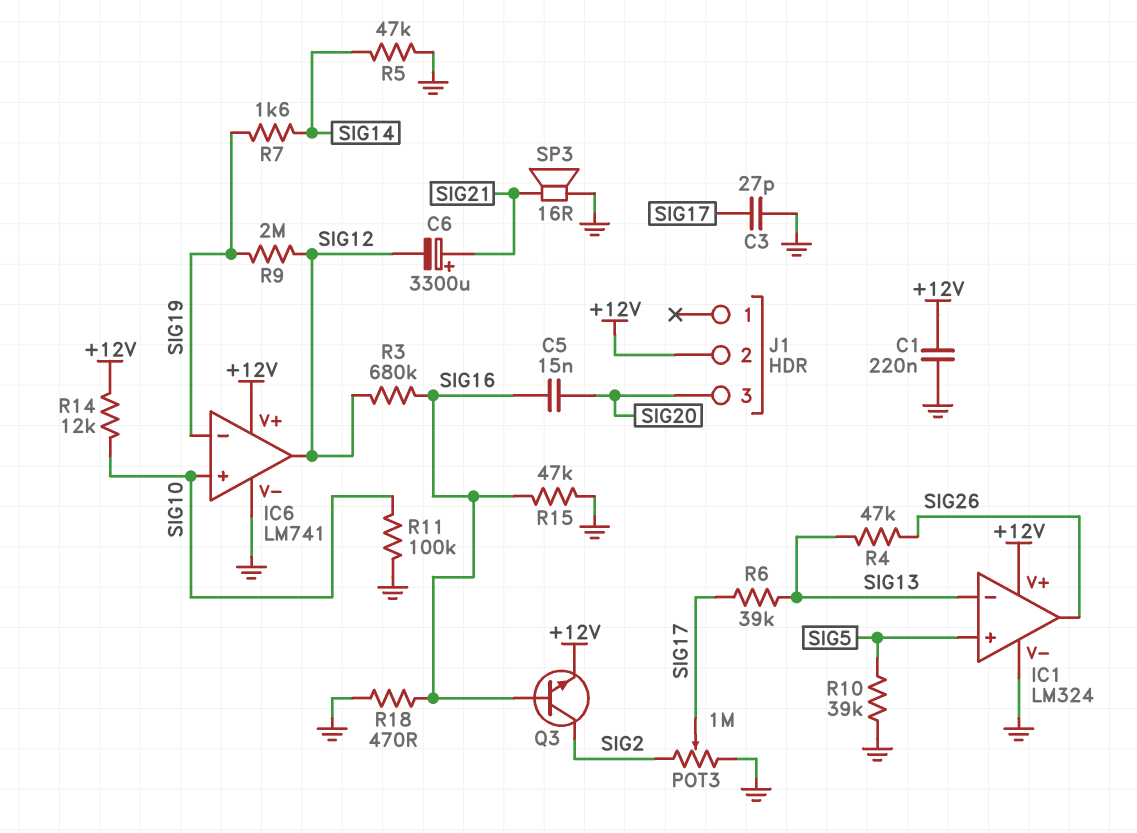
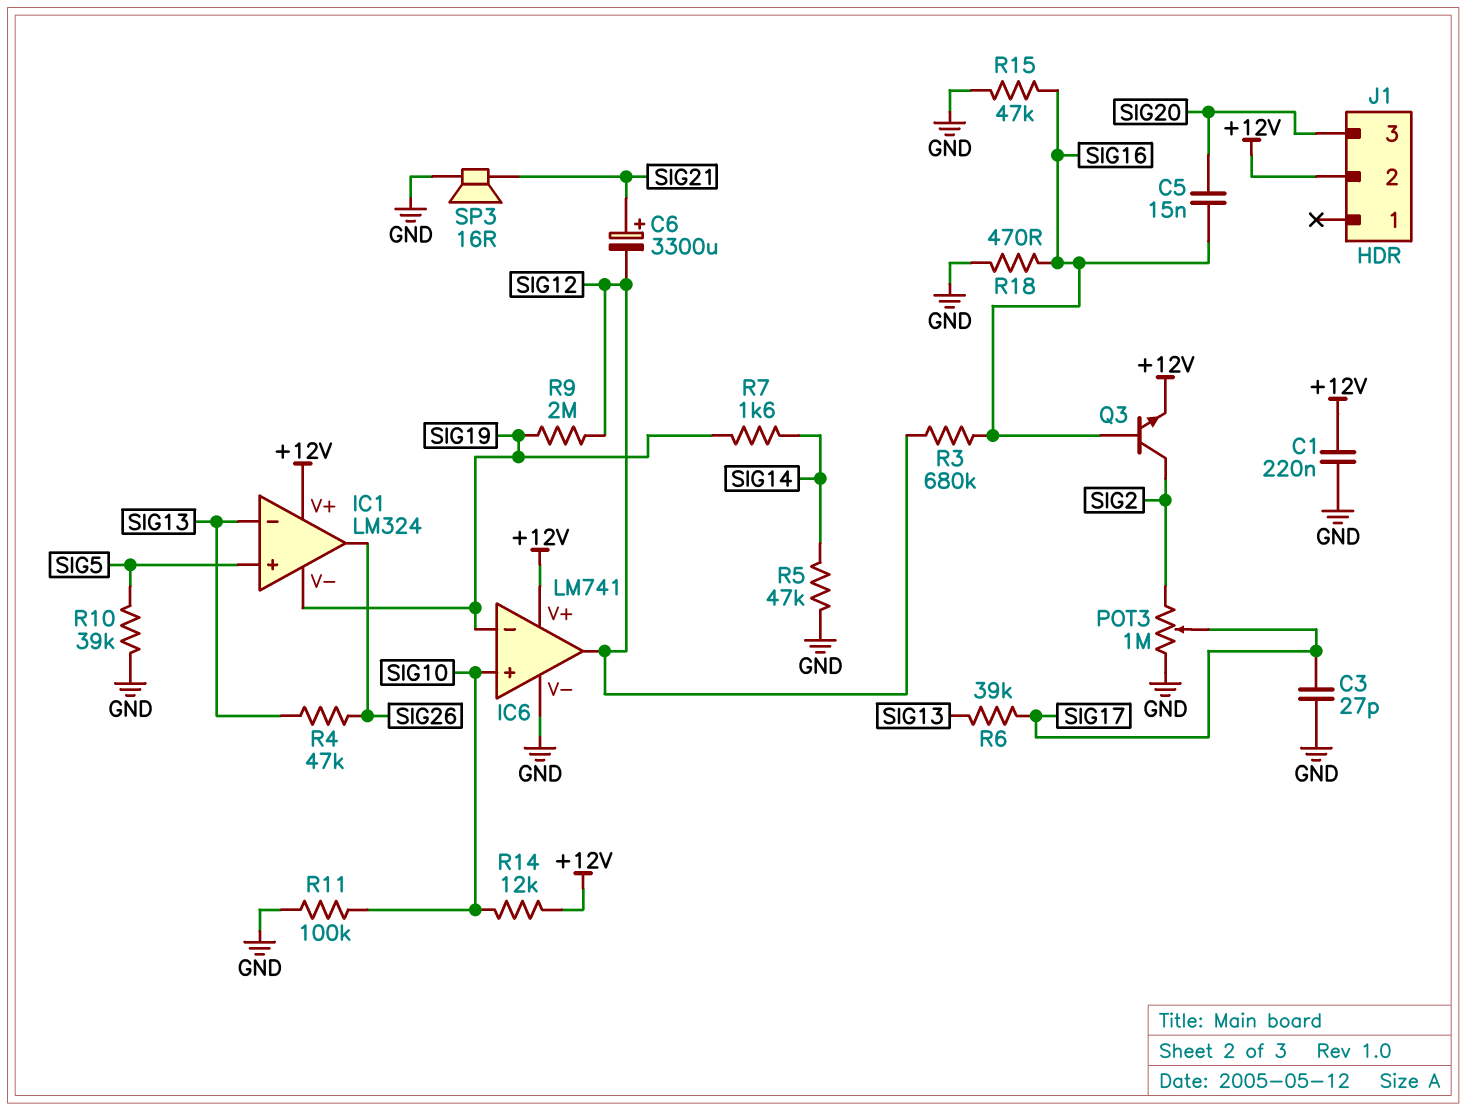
IC1 pin V-: GND -> SIG19

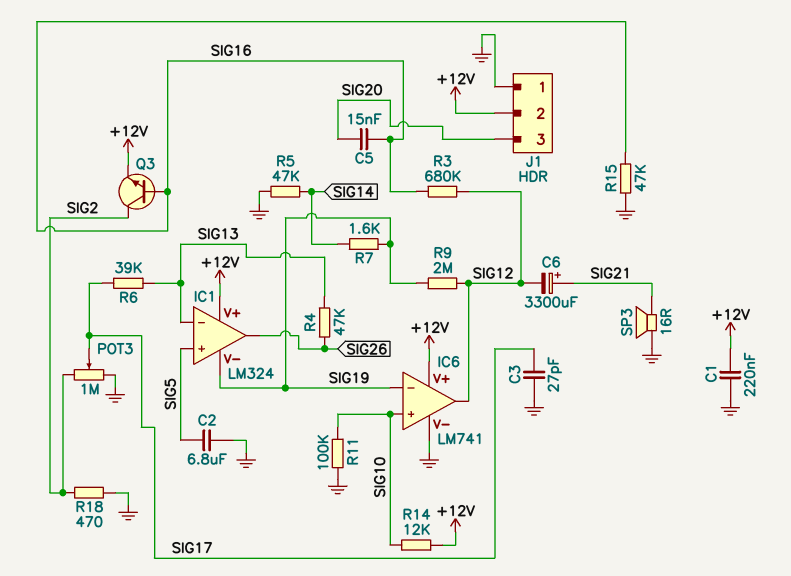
C2: none -> 6.8uF (GND, SIG5)
J1 pin 1: none -> GND
R10: 39k (GND, SIG5) -> none
R18: 470 (GND, SIG16) -> 470 (GND, SIG2)

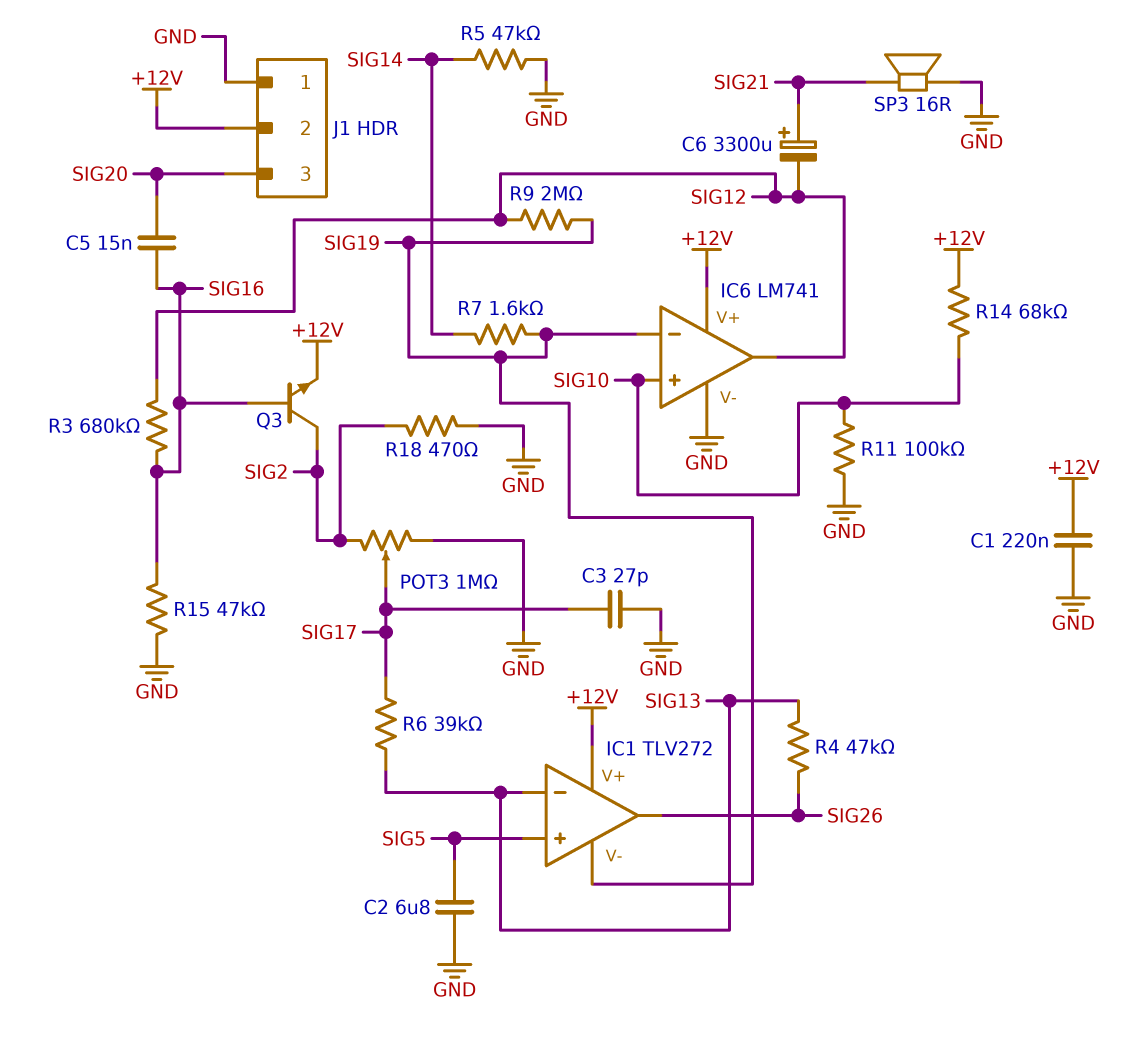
IC1: LM324 -> TLV272
R14: 12k (+12V, SIG10) -> 68k (+12V, SIG10)

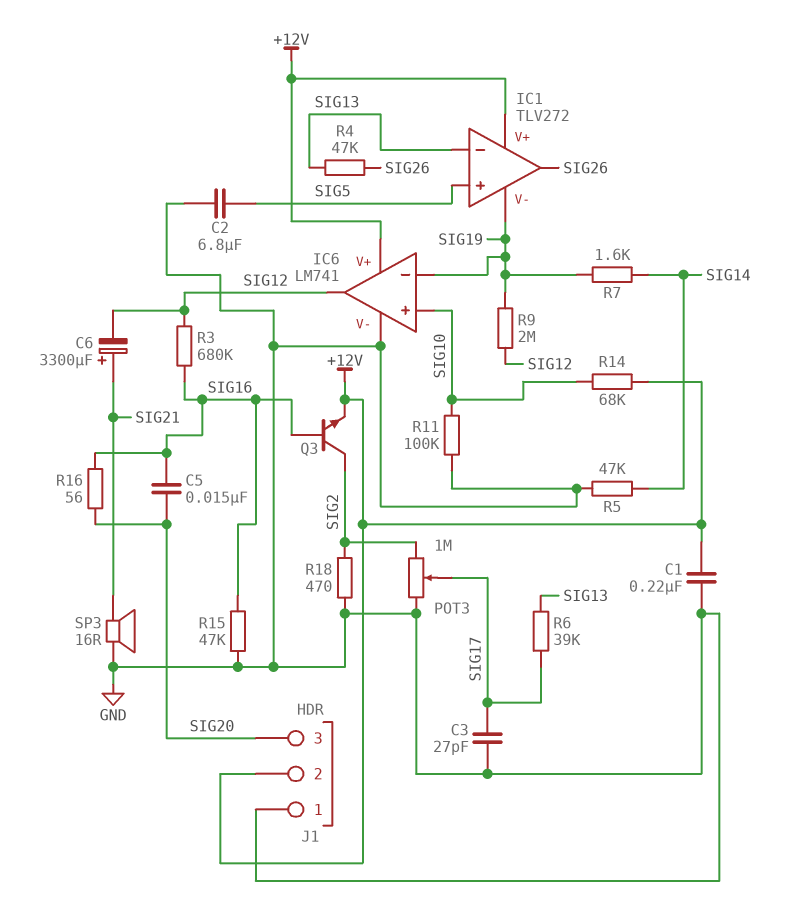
R16: none -> 56 (SIG16, SIG20)

